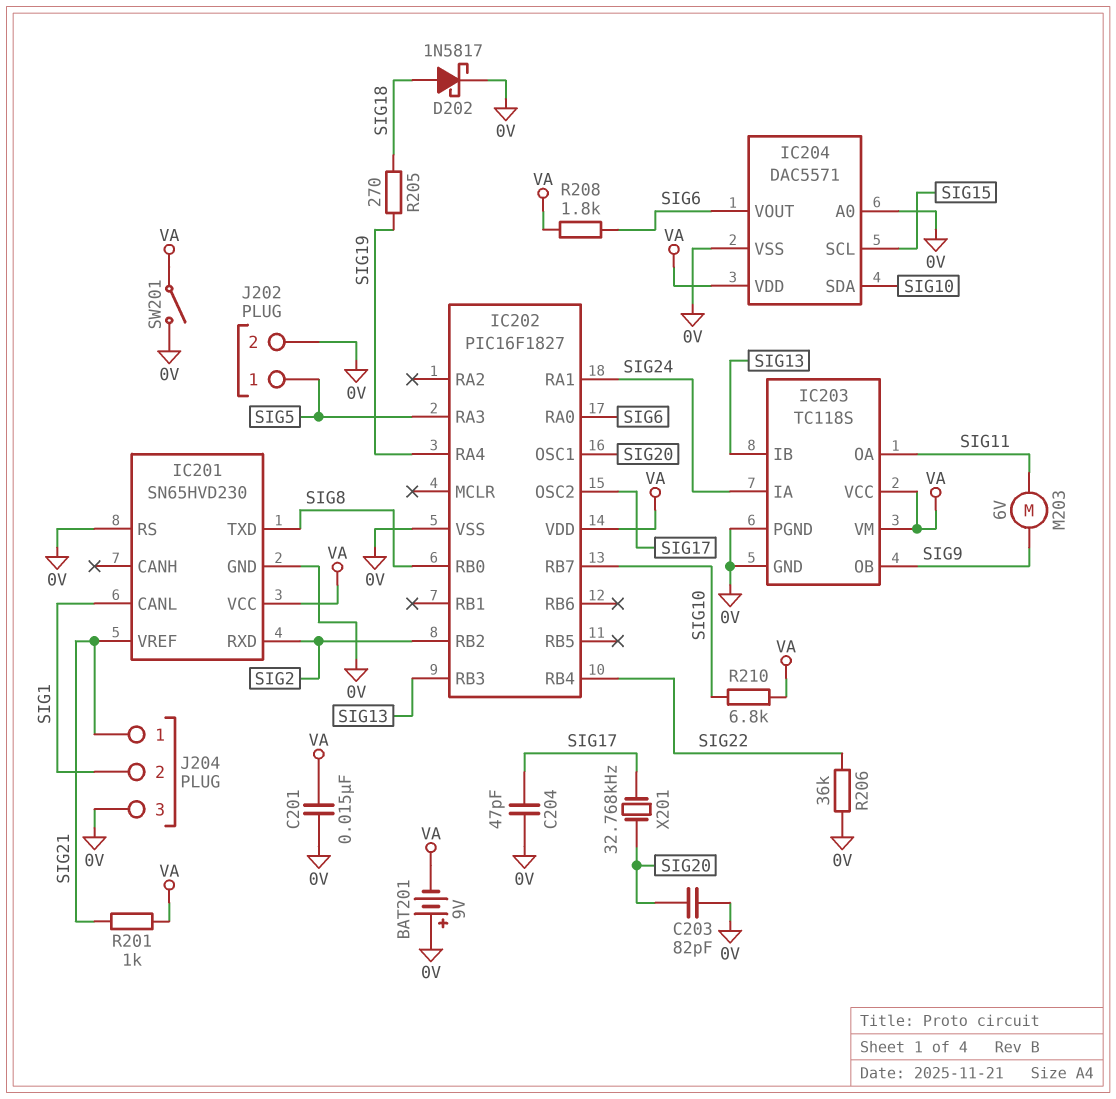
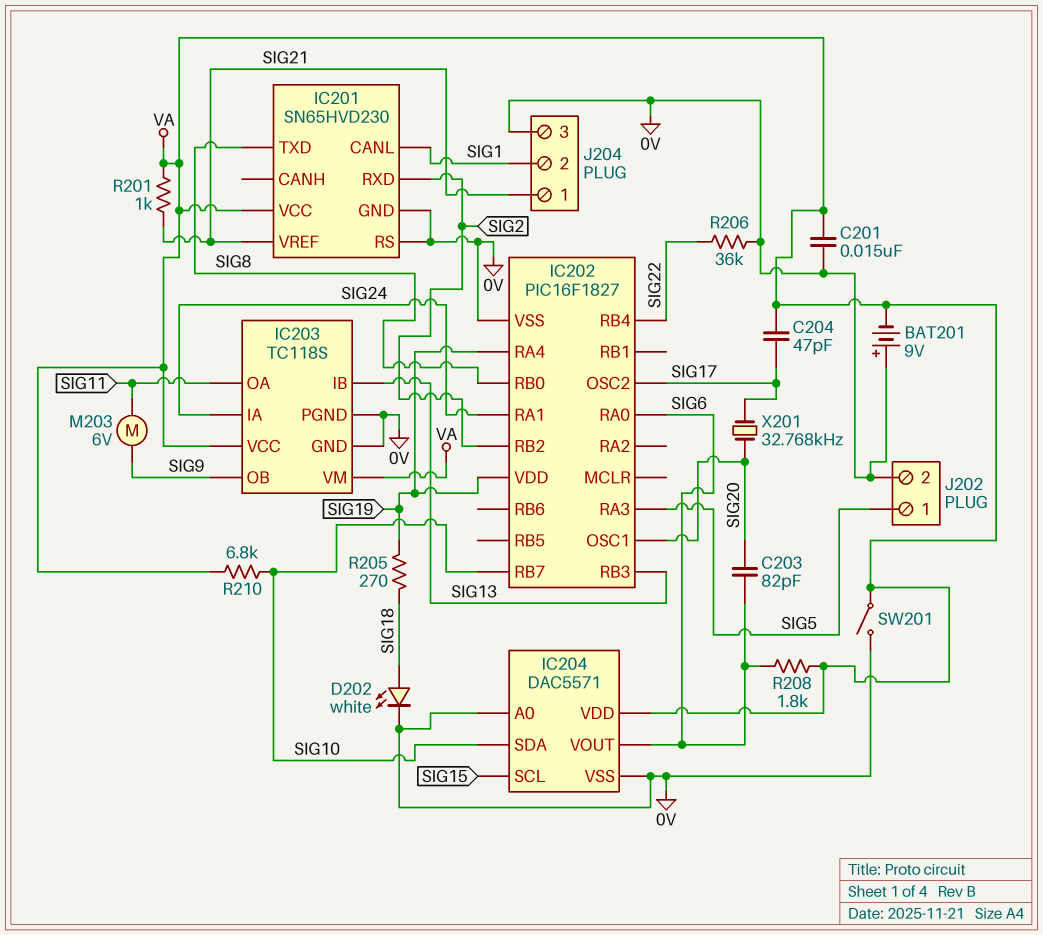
C203: 82pF (0V, SIG20) -> 82pF (SIG6, SIG20)
C204: 47pF (0V, SIG17) -> 47pF (SIG17, VA)
D202: schottky 1N5817 (A SIG18, K 0V) -> LED white (A SIG18, K 0V)
IC202 pin VDD: VA -> SIG19

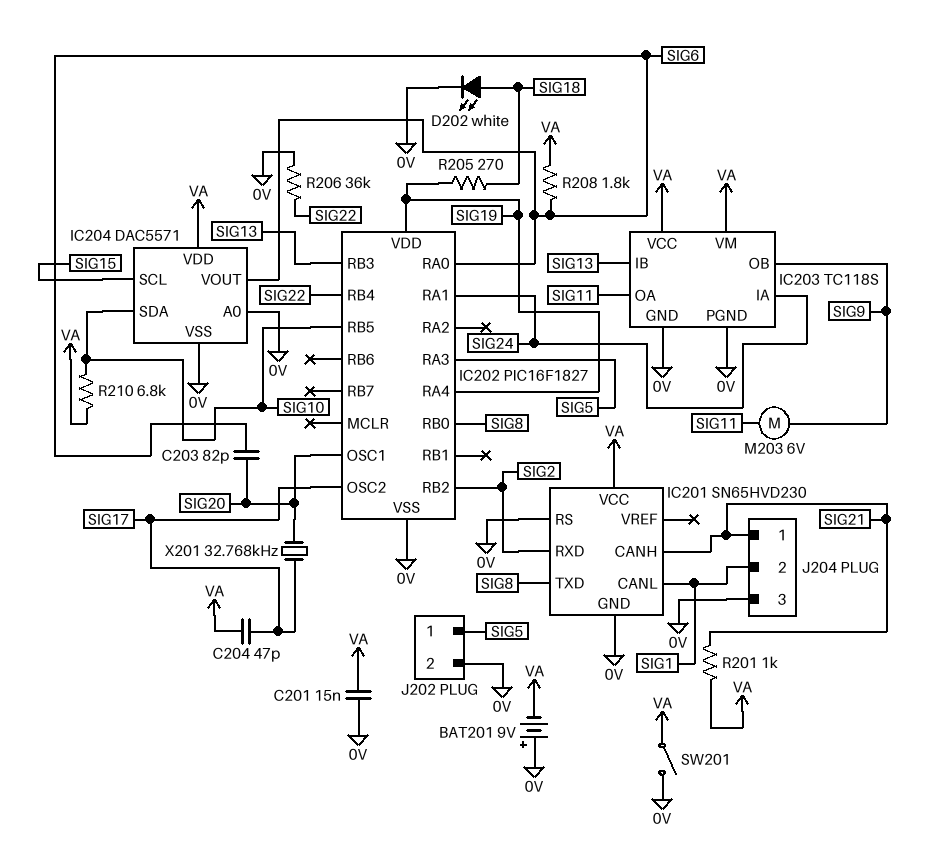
IC201 pin CANH: none -> SIG21
IC201 pin VREF: SIG21 -> none
IC202 pin RB5: none -> SIG10
IC202 pin RB7: SIG10 -> none

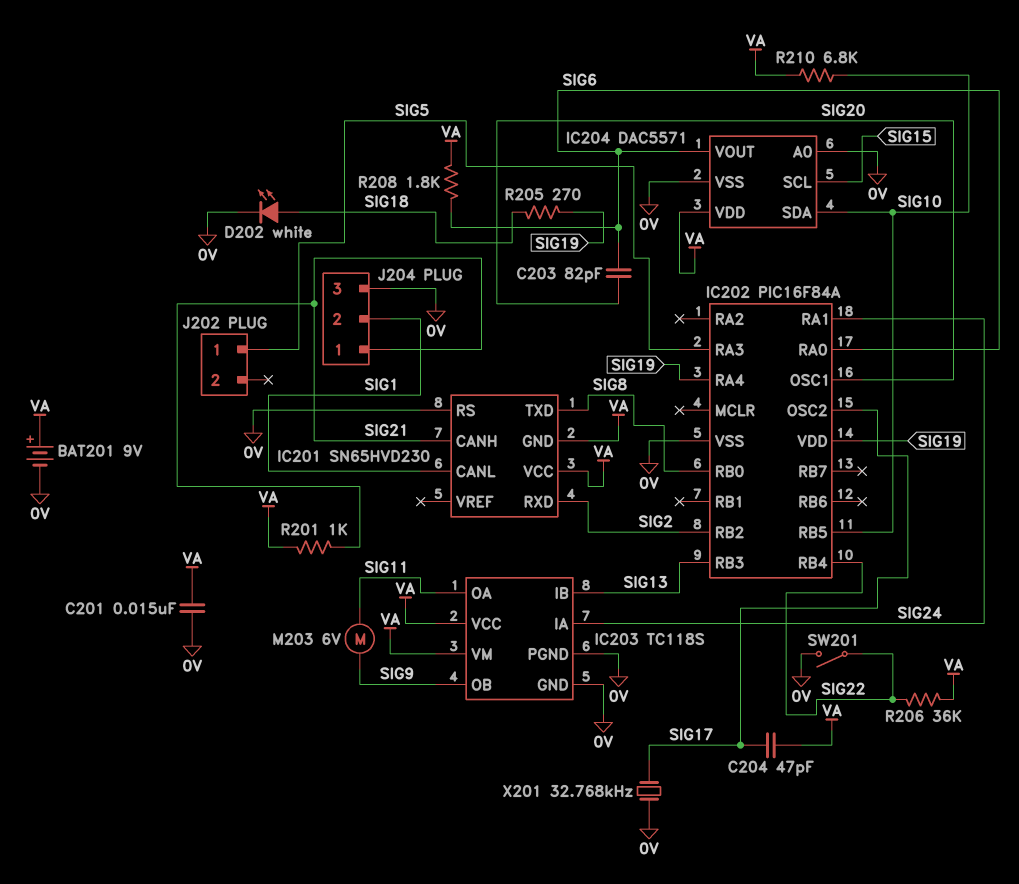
BAT201: 9V (plus 0V, minus VA) -> 9V (plus VA, minus 0V)
IC201 pin GND: 0V -> VA
IC202: PIC16F1827 -> PIC16F84A
J202 pin 2: 0V -> none
R206: 36k (0V, SIG22) -> 36k (SIG22, VA)
SW201: switch (0V, VA) -> switch (0V, SIG22)
X201: 32.768kHz (SIG17, SIG20) -> 32.768kHz (0V, SIG17)

